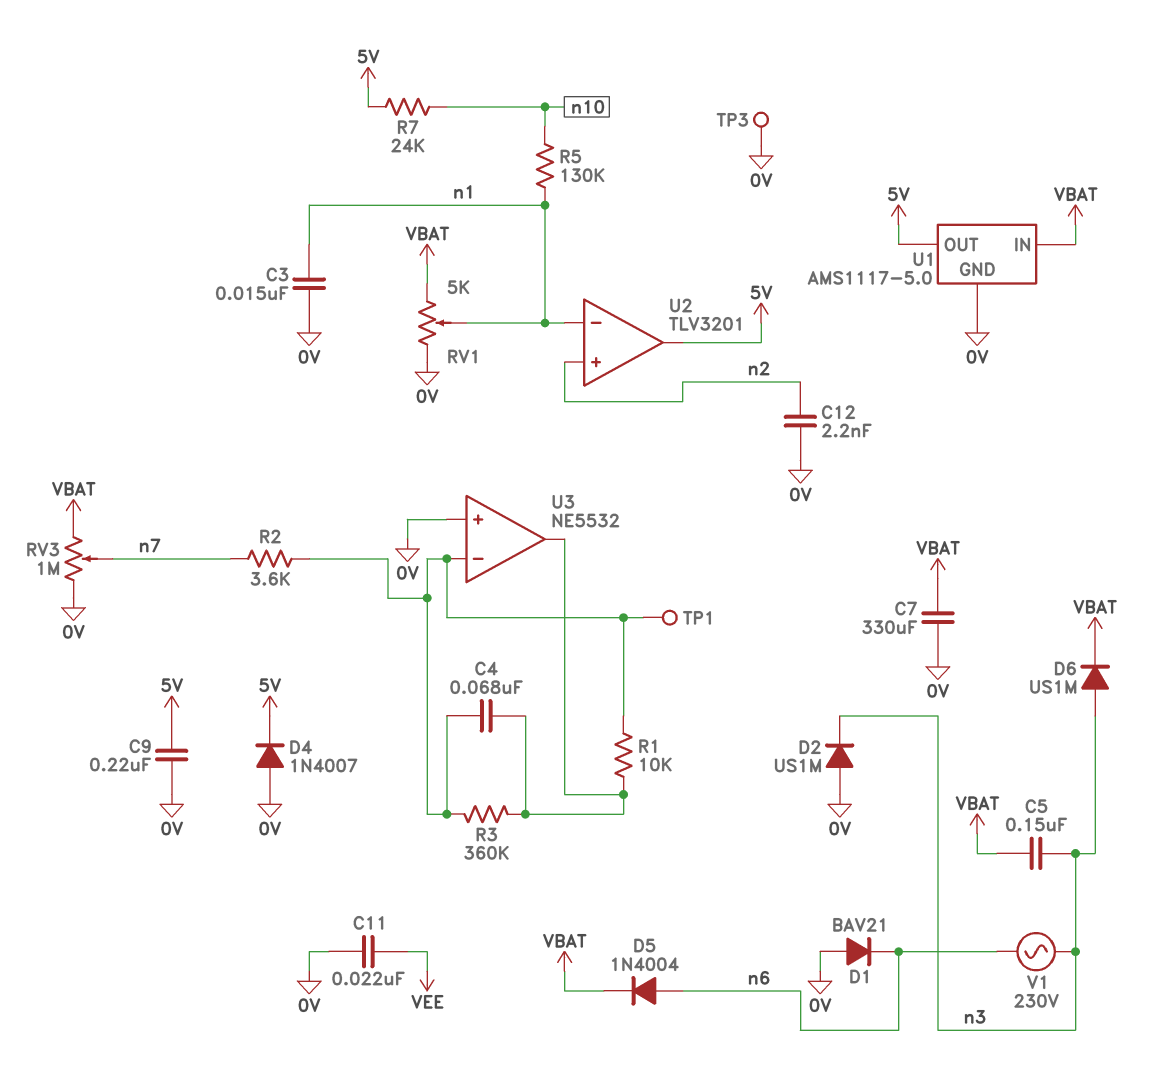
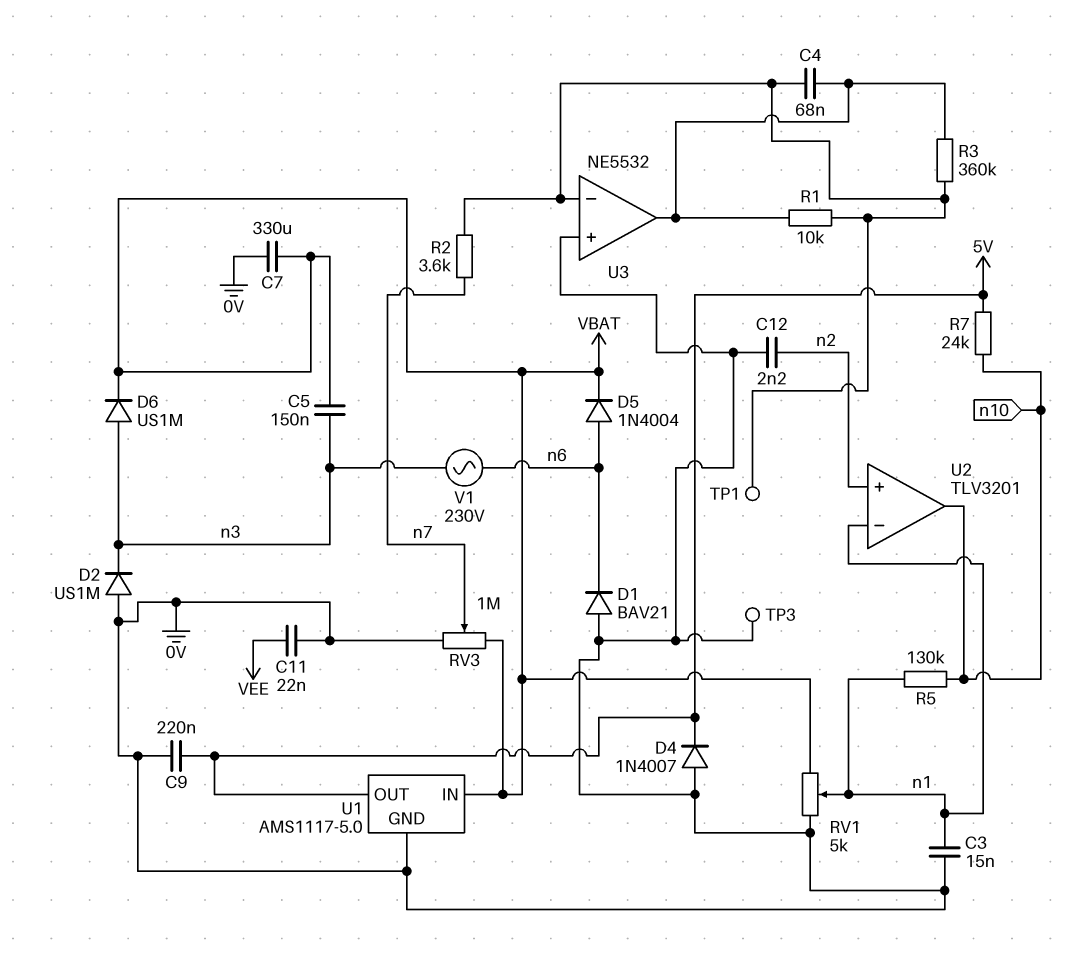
U2 pin out: 5V -> n10

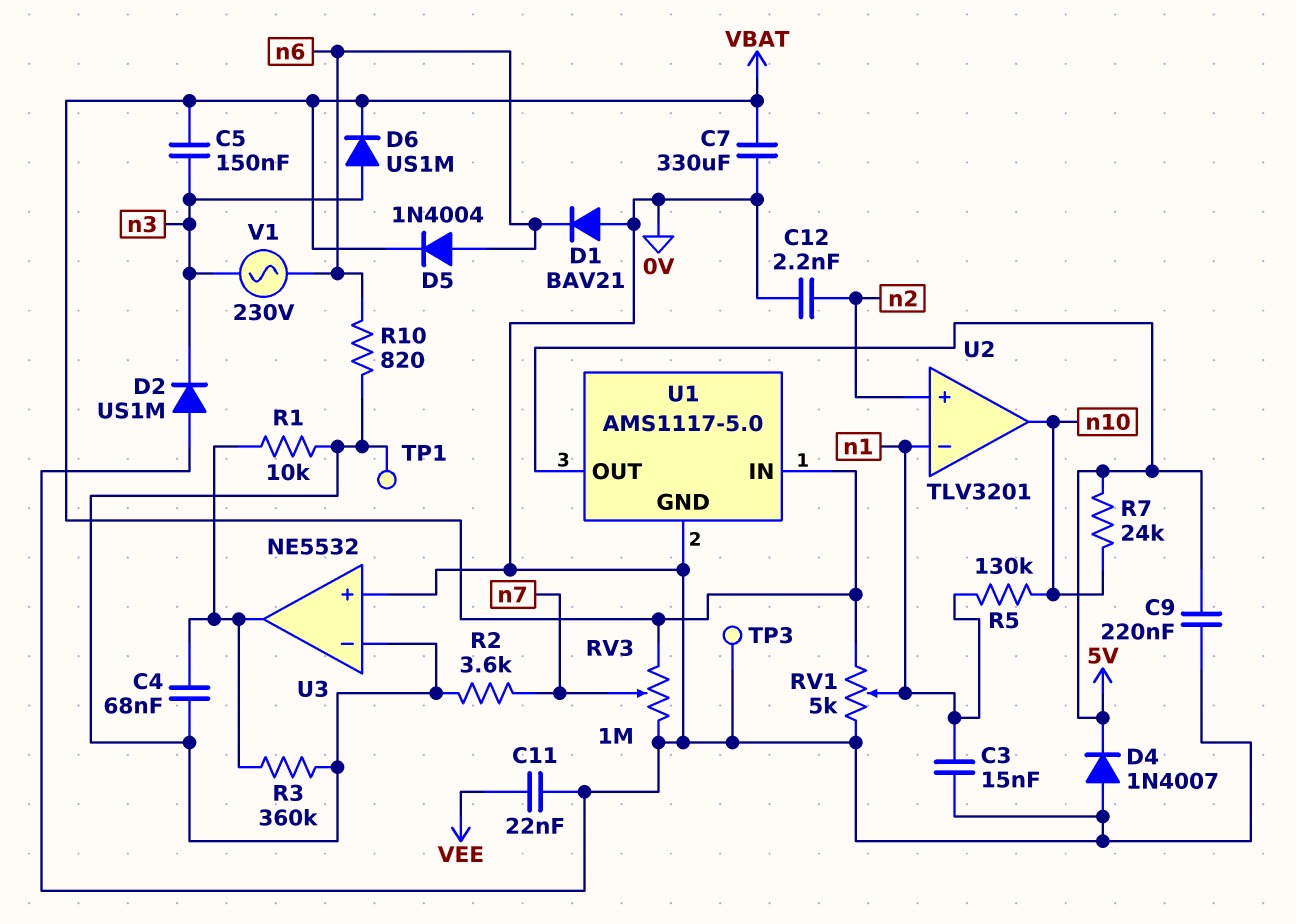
R10: none -> 820 (U3/in-, n6)

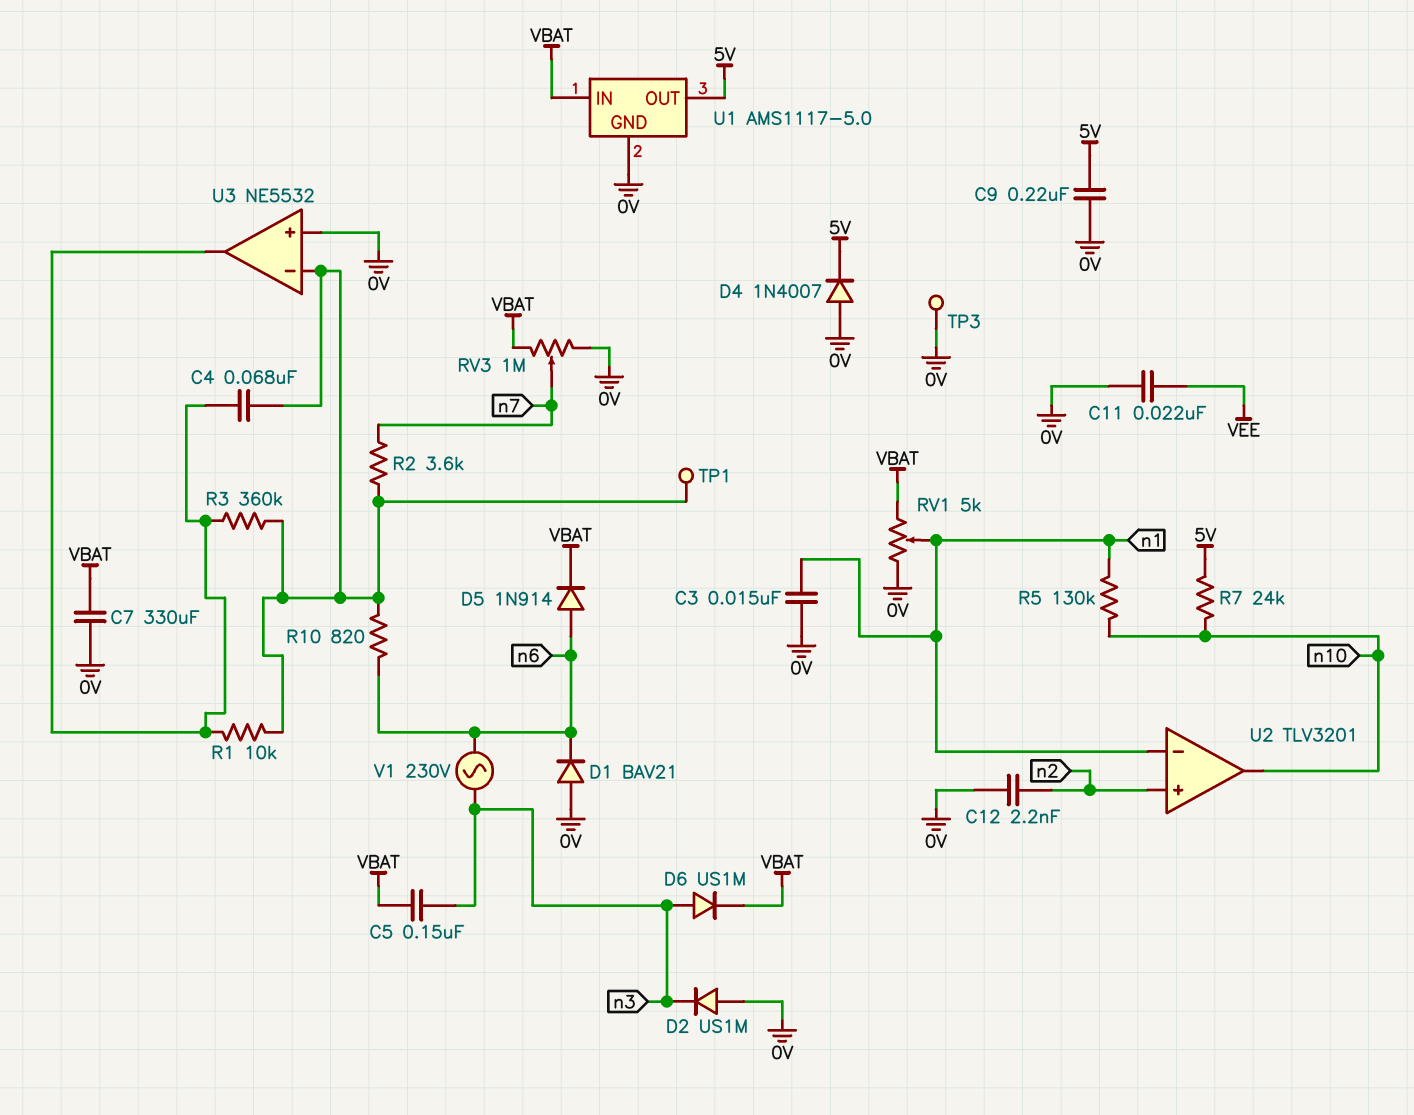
D5: diode 1N4004 (A n6, K VBAT) -> diode 1N914 (A n6, K VBAT)

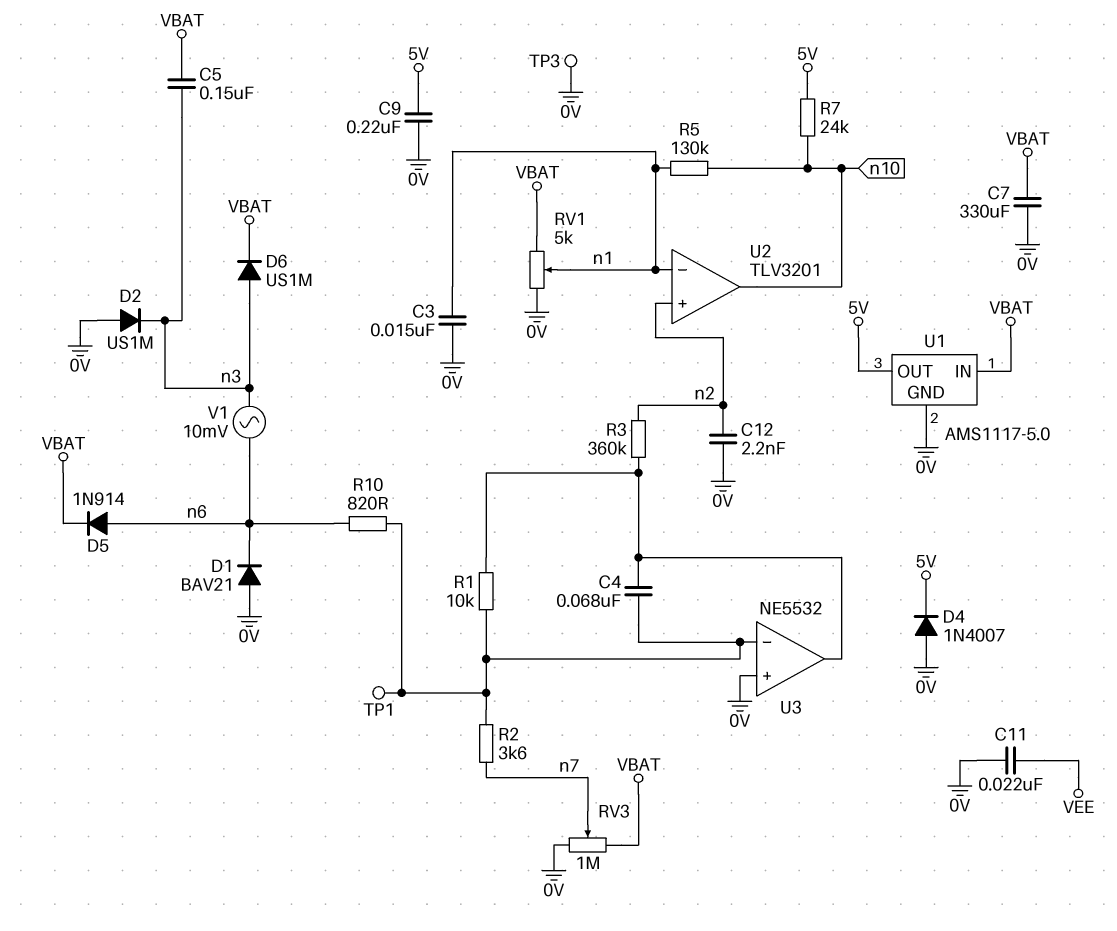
R3: 360k (U3/in-, U3/out) -> 360k (U3/out, n2)
V1: AC 230V (n3, n6) -> AC 10mV (n3, n6)

